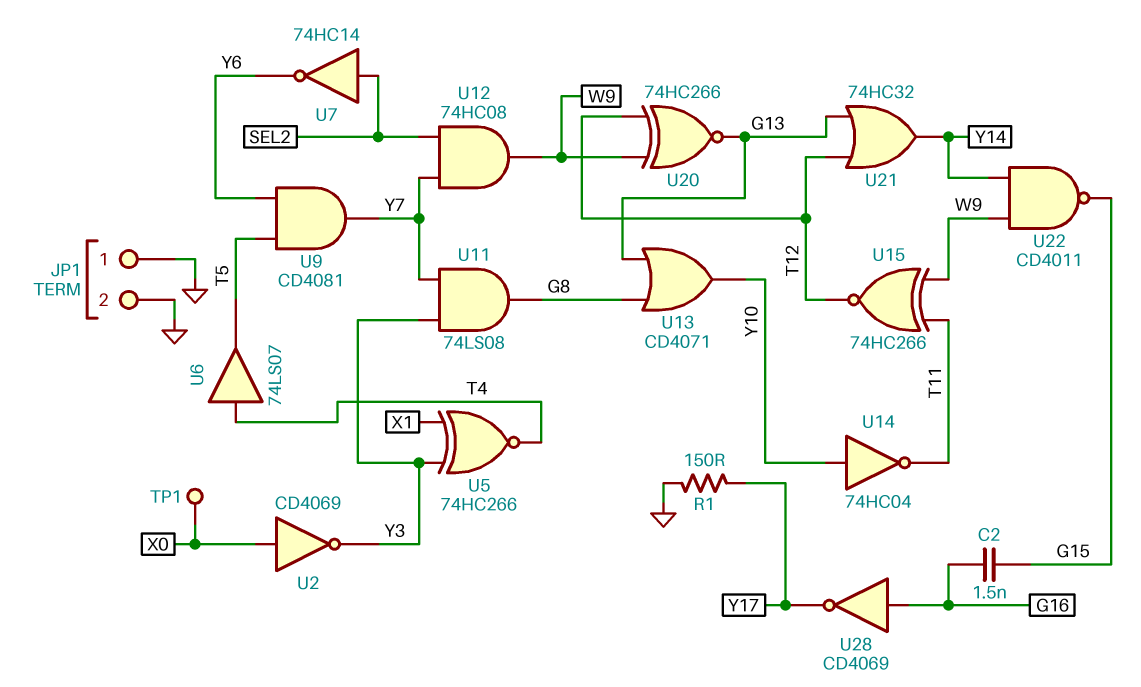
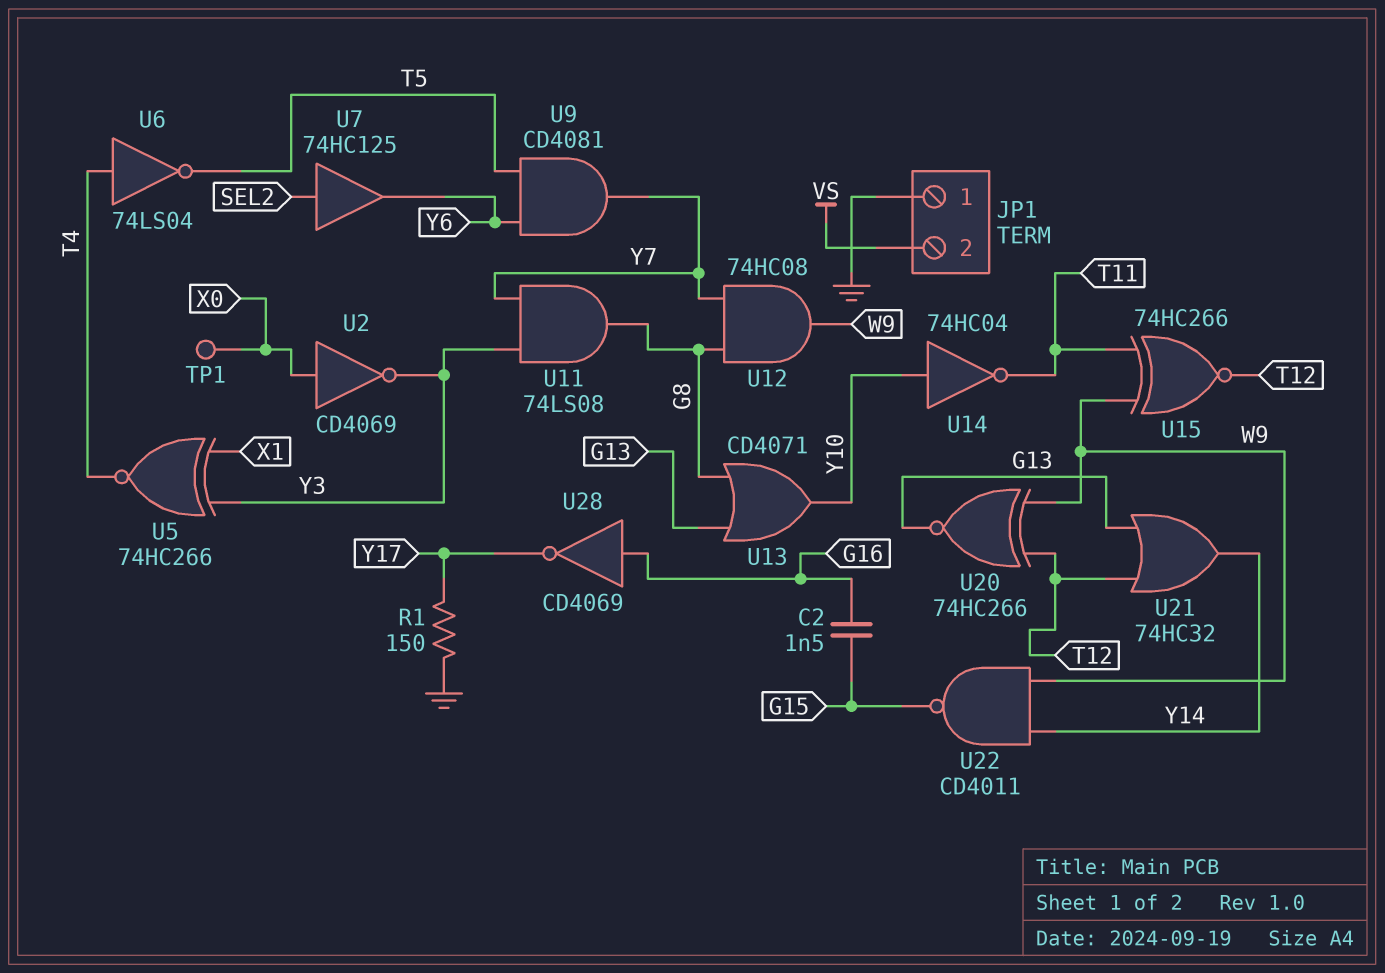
JP1 pin 2: GND -> VS
U6: buffer 74LS07 (in T4, out T5) -> NOT 74LS04 (in T4, out T5)
U7: NOT 74HC14 (in SEL2, out Y6) -> buffer 74HC125 (in SEL2, out Y6)
U12: AND 74HC08 (in SEL2, in Y7, out W9) -> AND 74HC08 (in G8, in Y7, out W9)

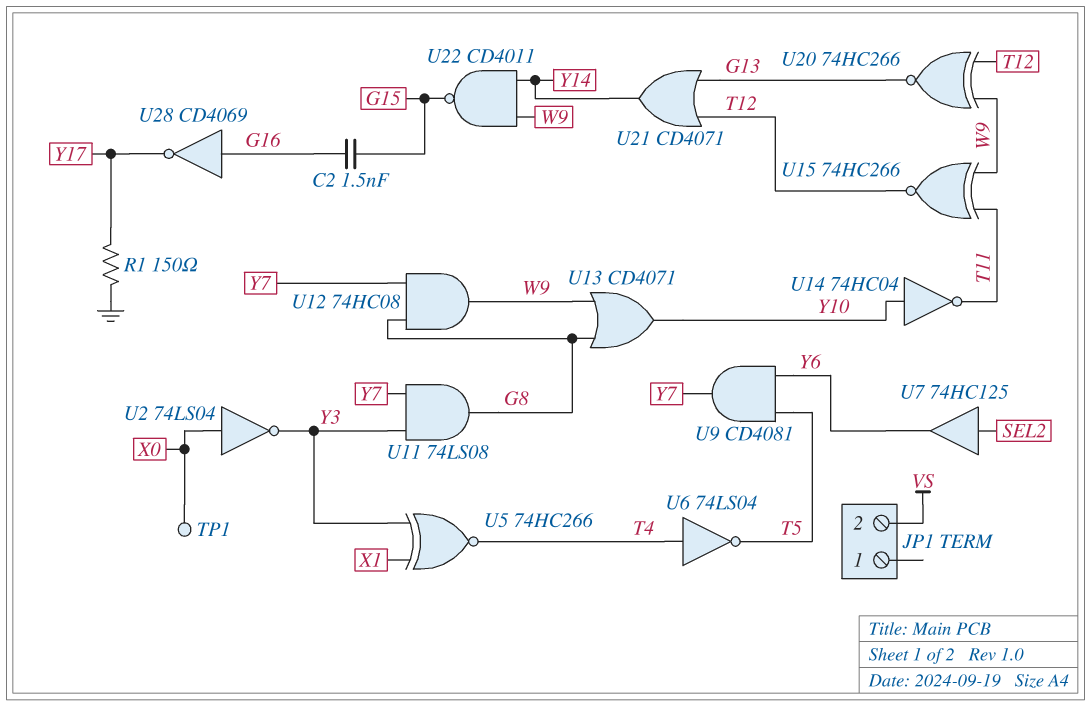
JP1 pin 1: GND -> none
U2: NOT CD4069 (in X0, out Y3) -> NOT 74LS04 (in X0, out Y3)
U13: OR CD4071 (in G8, in G13, out Y10) -> OR CD4071 (in G8, in W9, out Y10)
U21: OR 74HC32 (in G13, in T12, out Y14) -> OR CD4071 (in G13, in T12, out Y14)

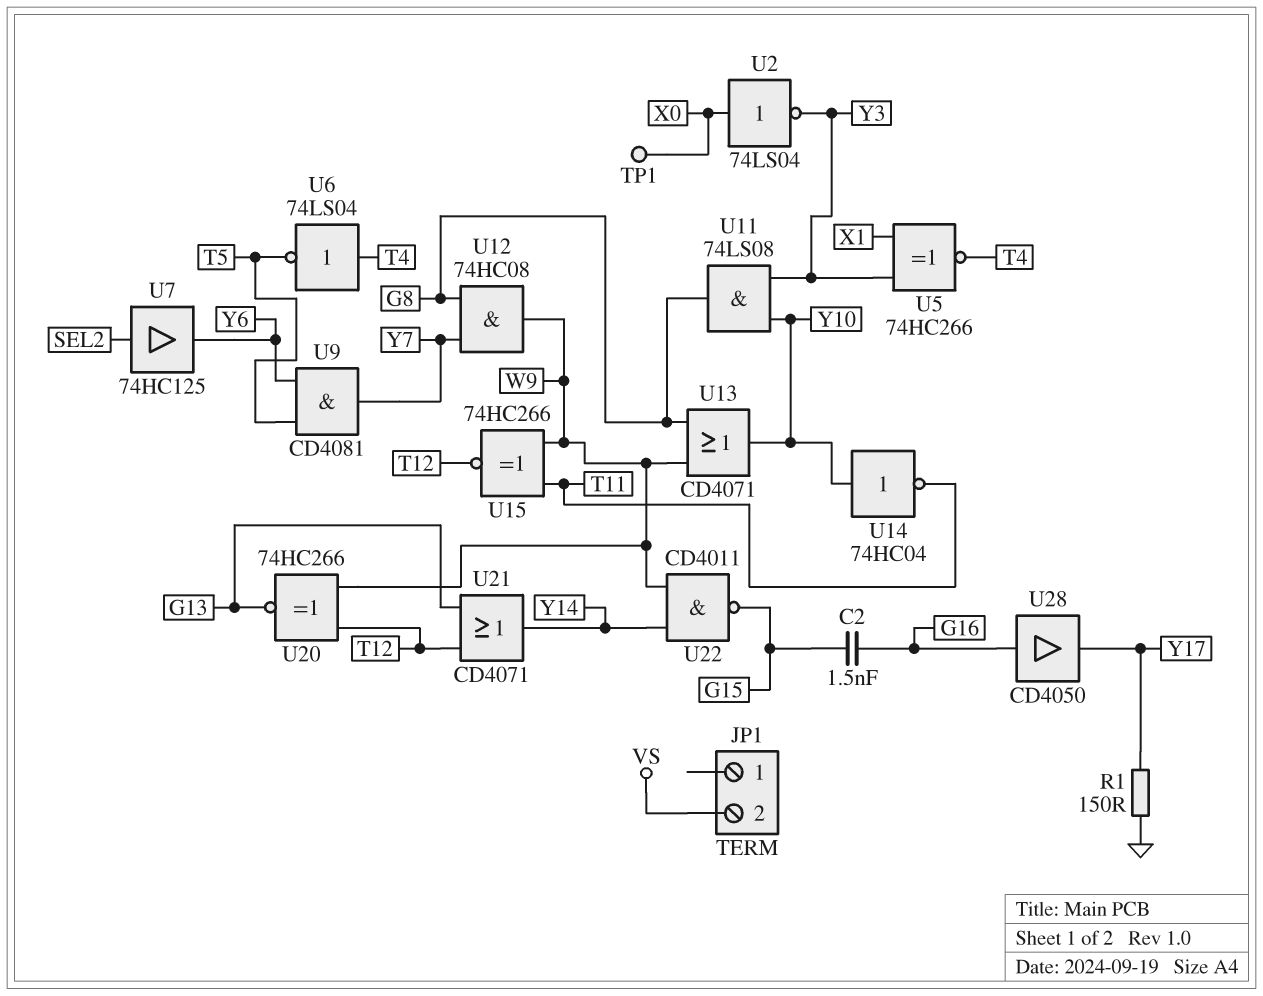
U11: AND 74LS08 (in Y3, in Y7, out G8) -> AND 74LS08 (in Y3, in Y10, out G8)
U28: NOT CD4069 (in G16, out Y17) -> buffer CD4050 (in G16, out Y17)

